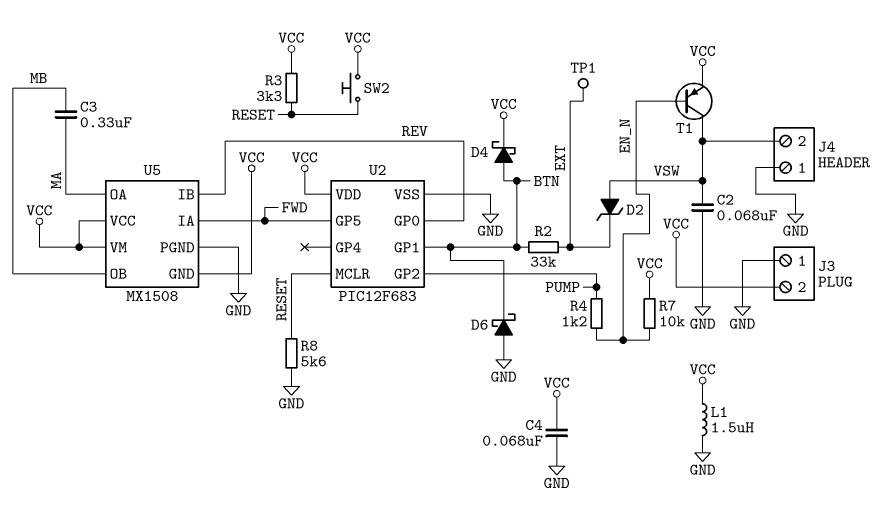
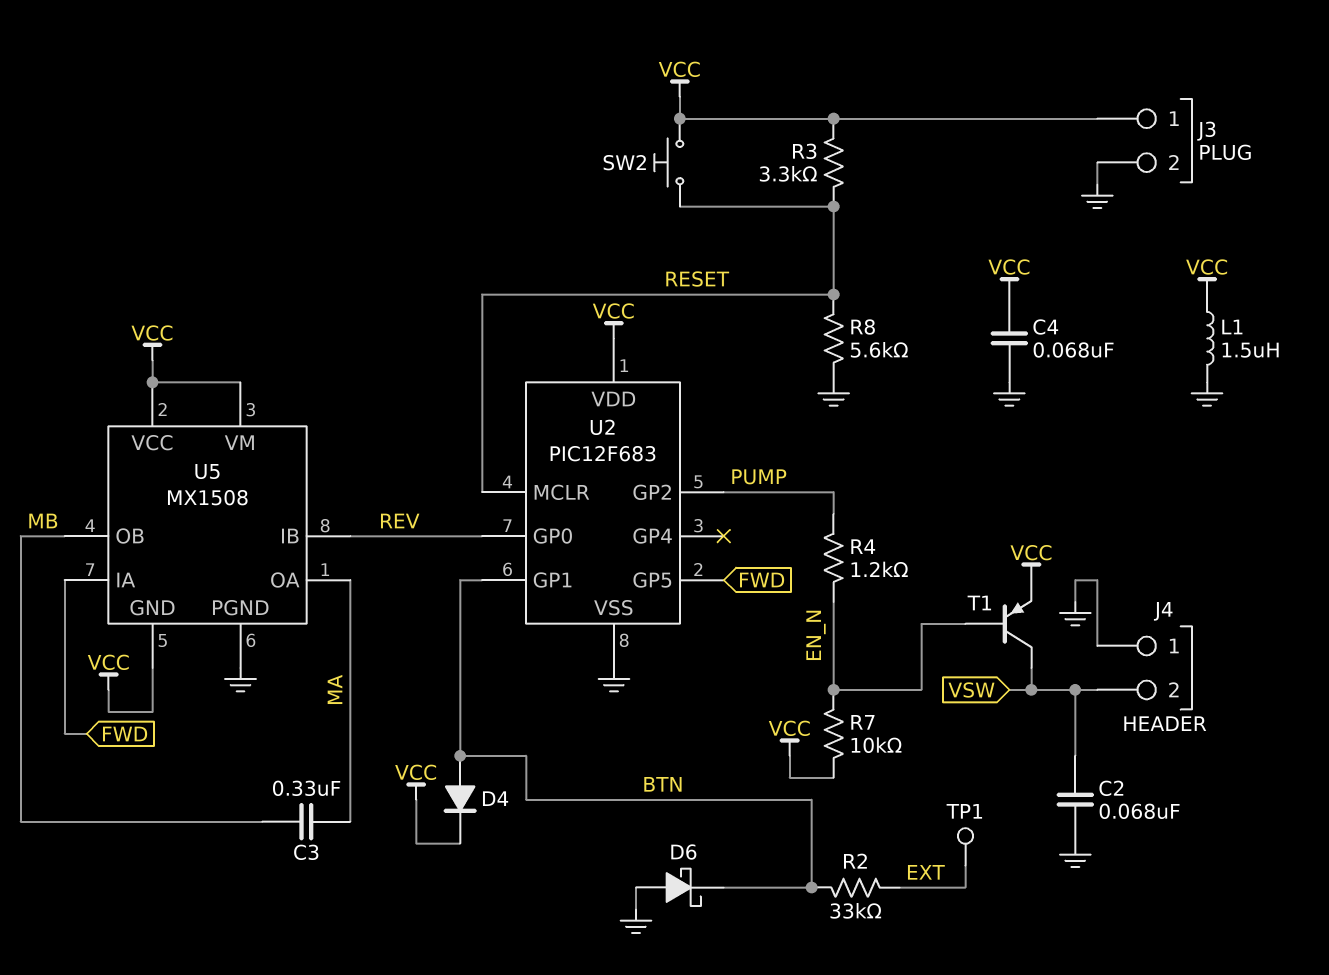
D2: zener (A VSW, K EXT) -> none
D4: schottky (A BTN, K VCC) -> diode (A BTN, K VCC)
J3 pin 1: GND -> VCC
J3 pin 2: VCC -> GND

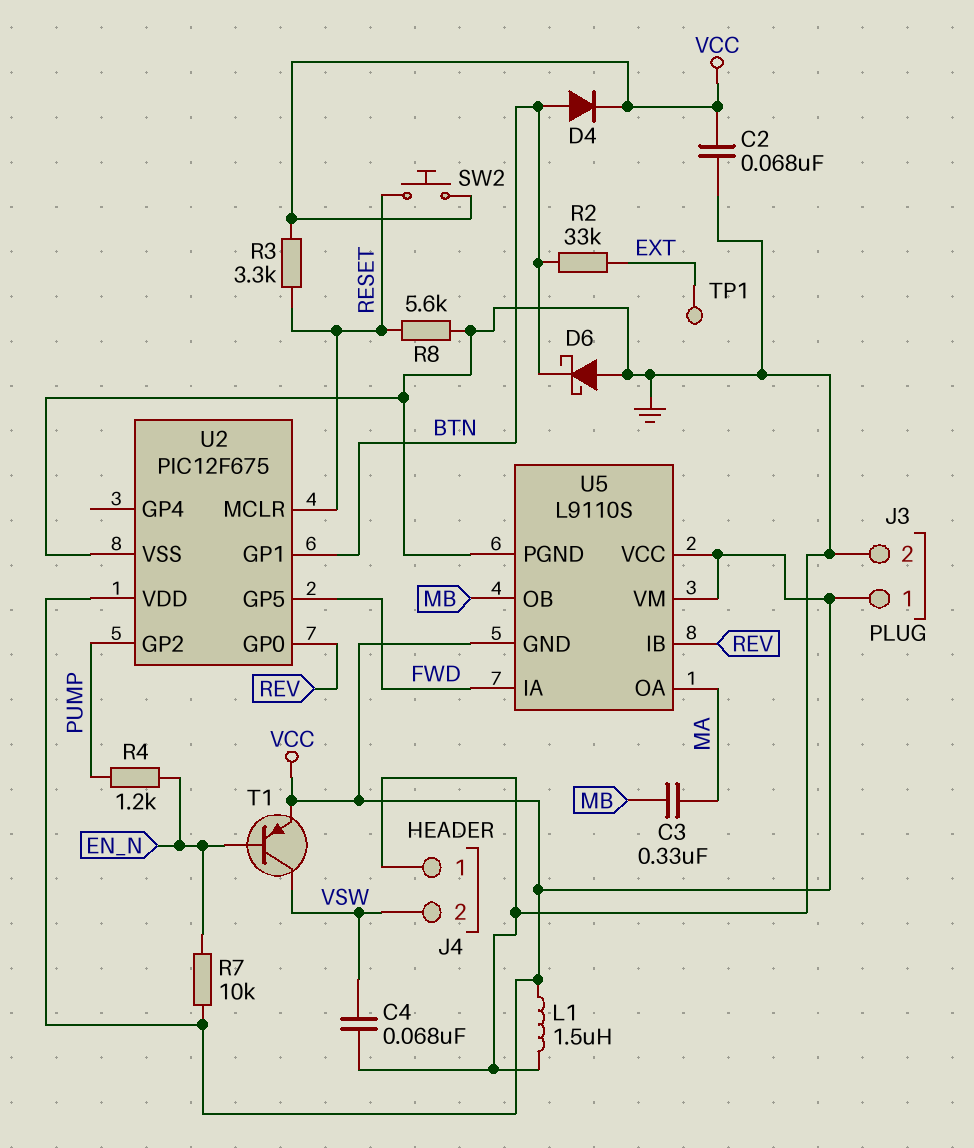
C2: 68nF (GND, VSW) -> 68nF (GND, VCC)
C4: 68nF (GND, VCC) -> 68nF (GND, VSW)
U2: PIC12F683 -> PIC12F675
U5: MX1508 -> L9110S

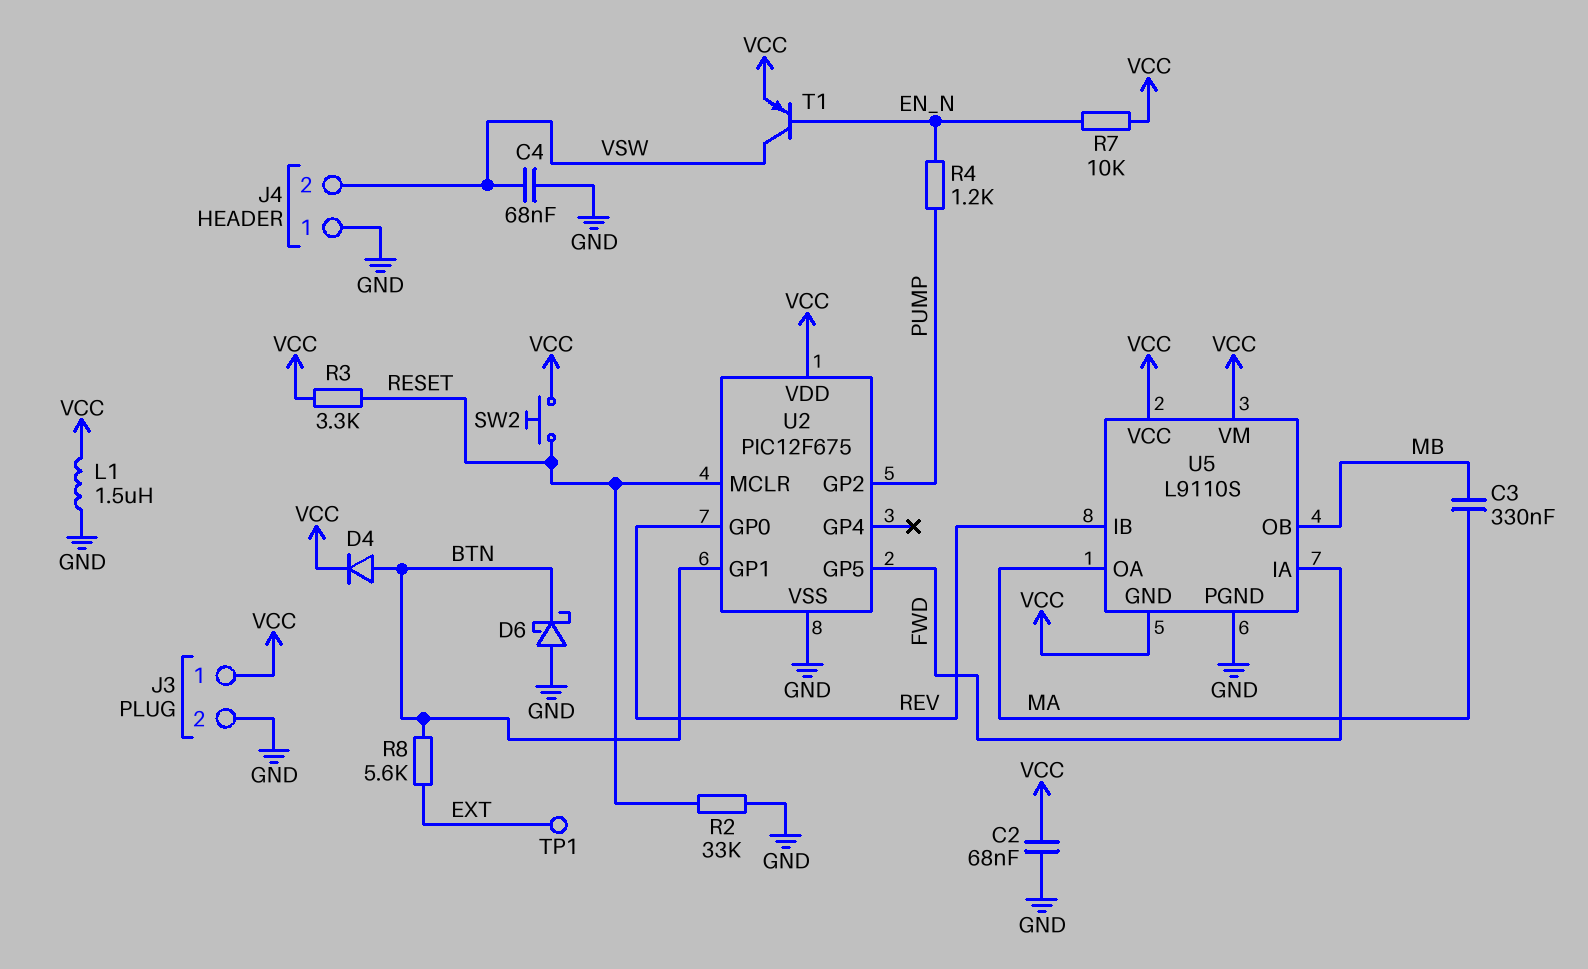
R2: 33k (BTN, EXT) -> 33k (GND, RESET)
R8: 5.6k (GND, RESET) -> 5.6k (BTN, EXT)

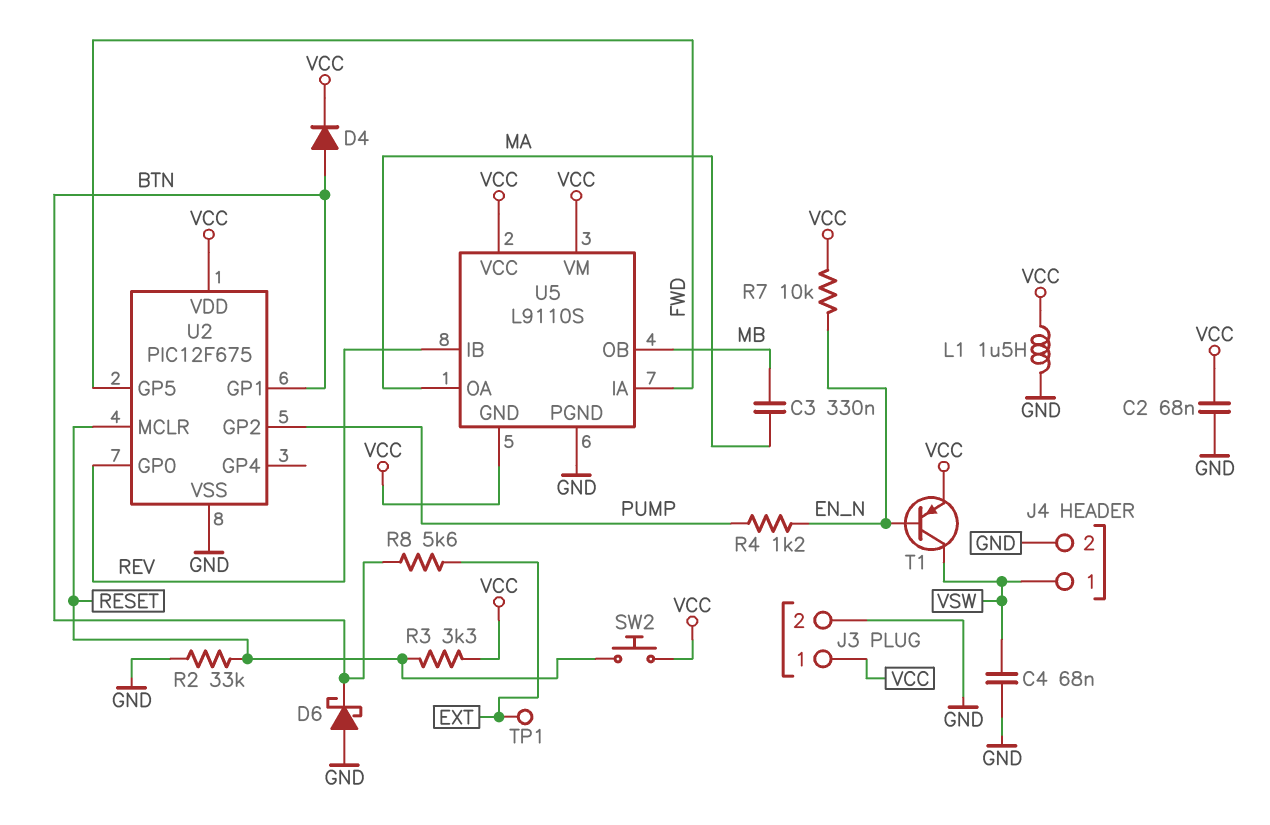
J4 pin 1: GND -> VSW
J4 pin 2: VSW -> GND

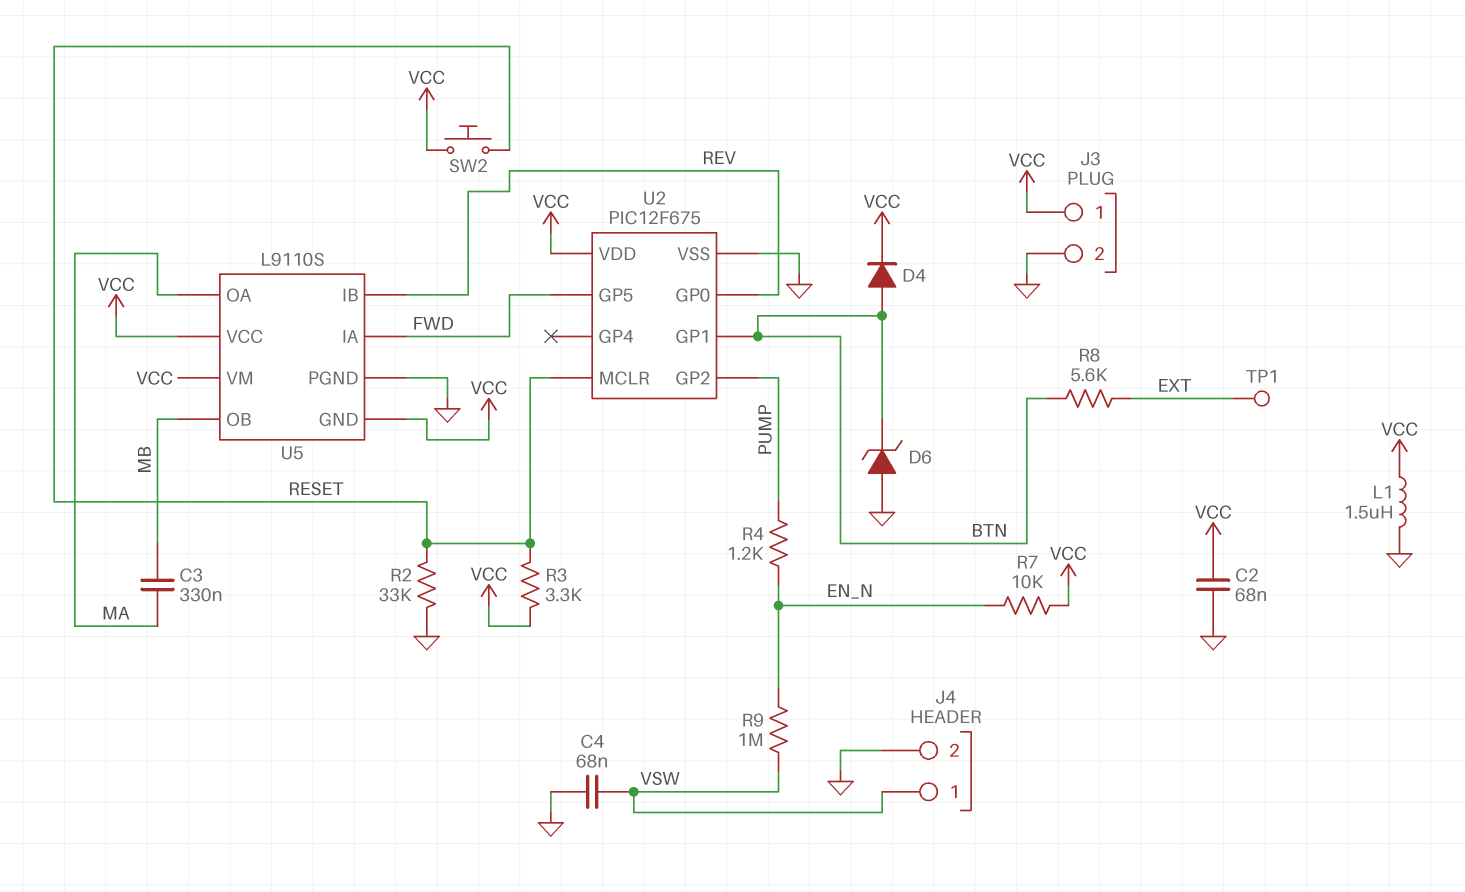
D6: schottky (A GND, K BTN) -> zener (A GND, K BTN)
R9: none -> 1M (EN_N, VSW)
T1: PNP (B EN_N, C VSW, E VCC) -> none

